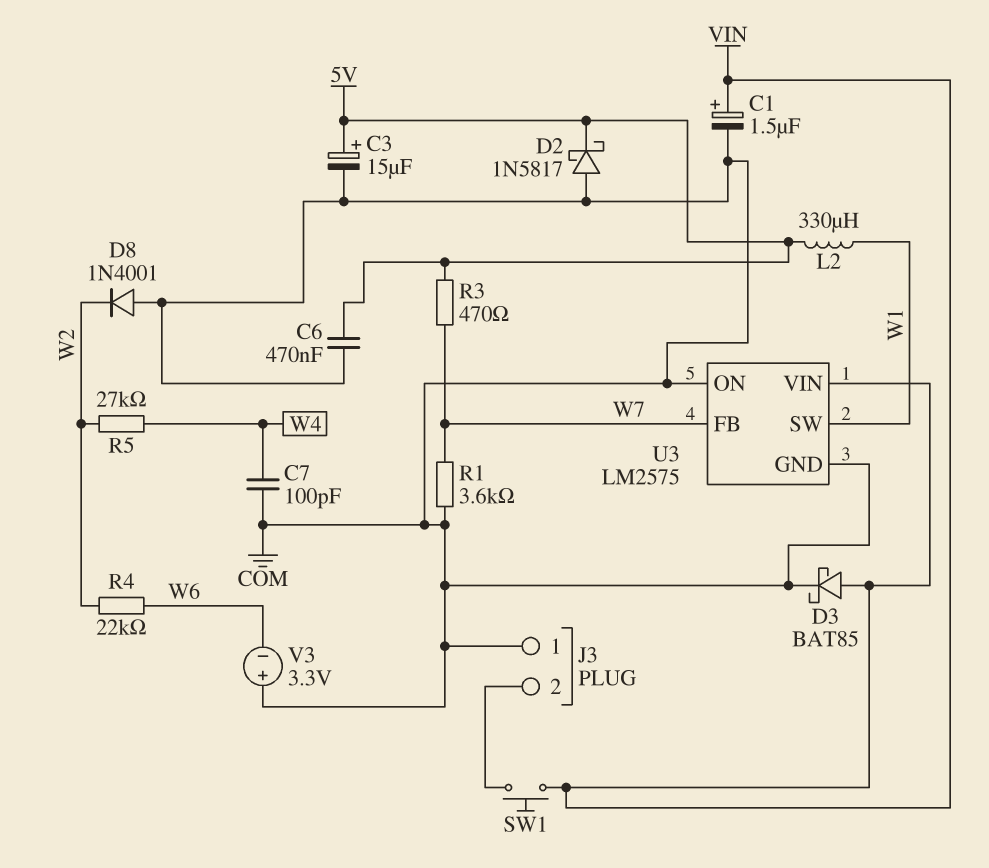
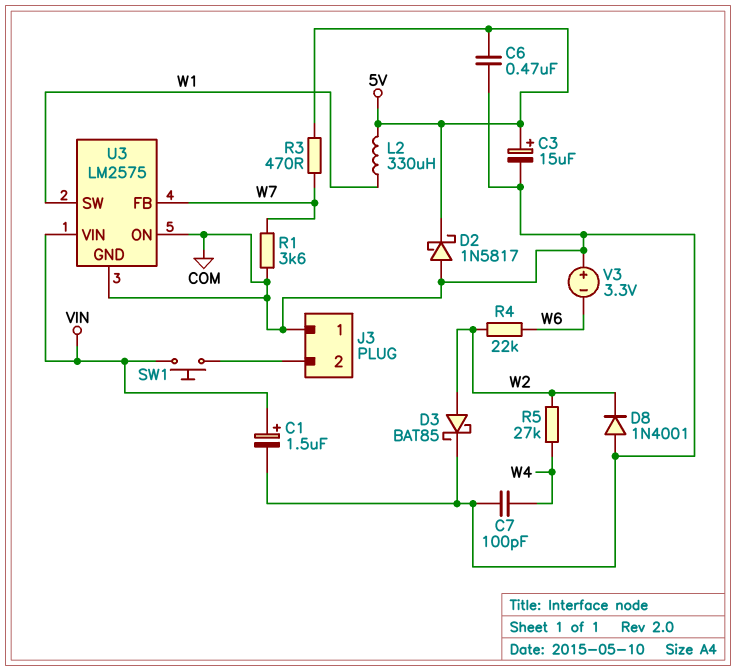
D3: schottky BAT85 (A VIN, K COM) -> schottky BAT85 (A W2, K COM)

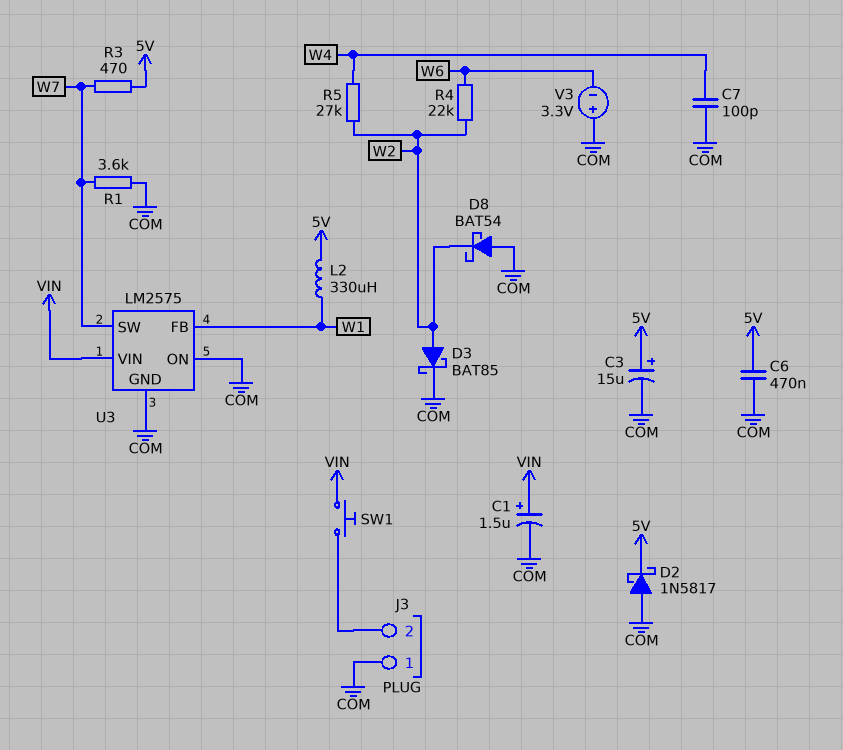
D8: diode 1N4001 (A COM, K W2) -> schottky BAT54 (A COM, K W2)
U3 pin FB: W7 -> W1
U3 pin SW: W1 -> W7

